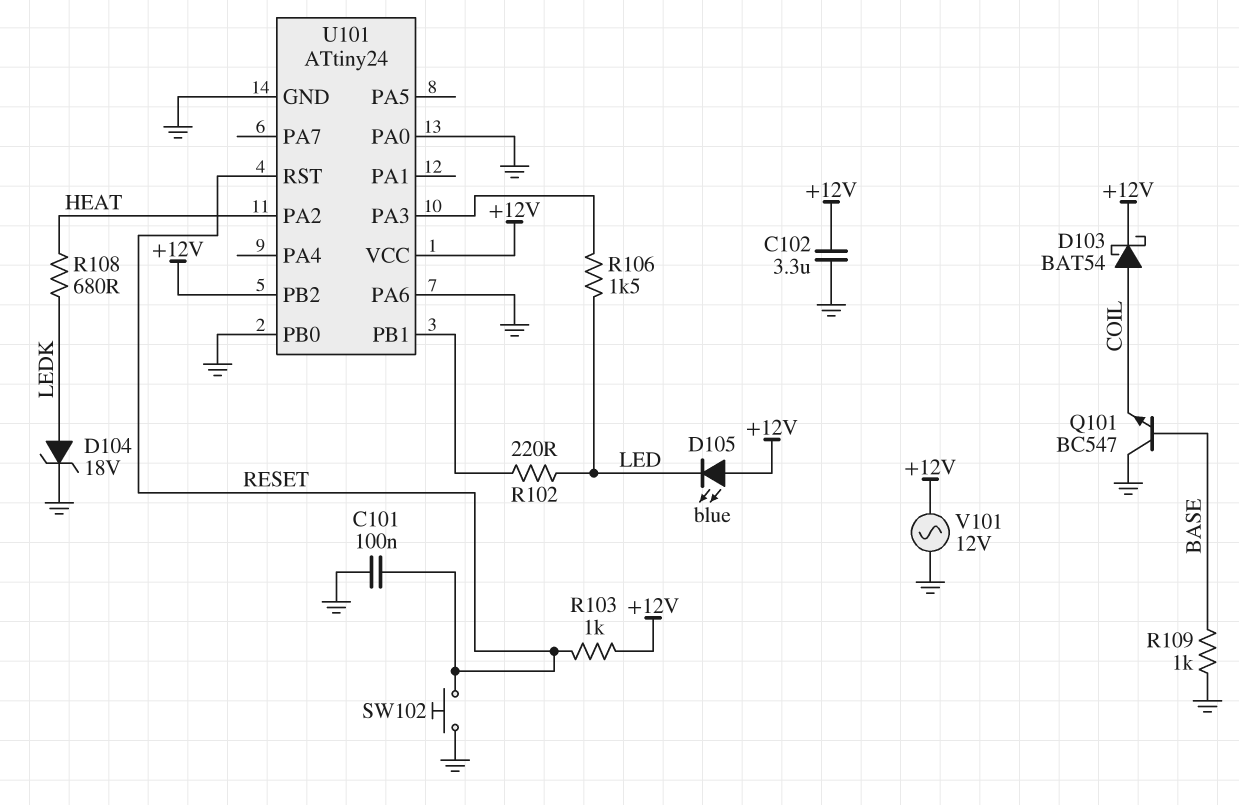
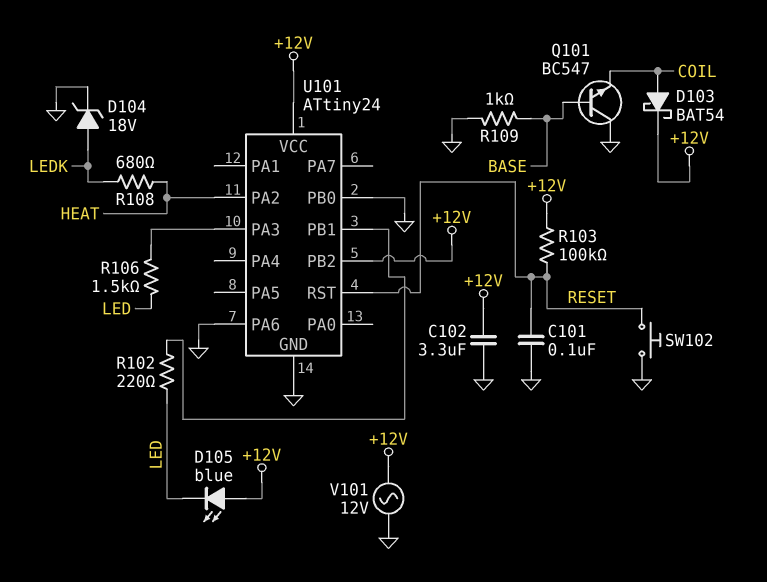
R103: 1k (+12V, RESET) -> 100k (+12V, RESET)
U101 pin PA0: GND -> none

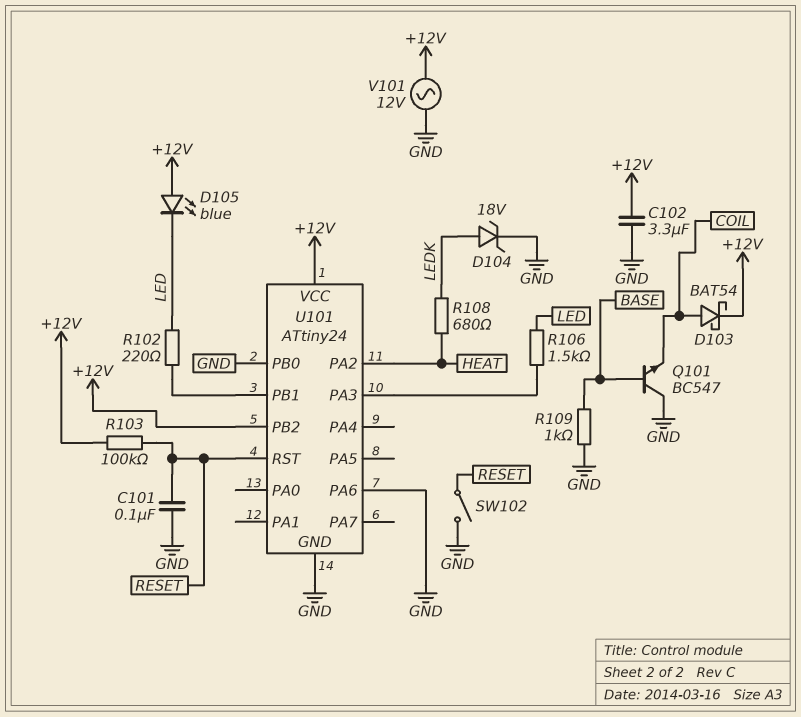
SW102: button (GND, RESET) -> switch (GND, RESET)

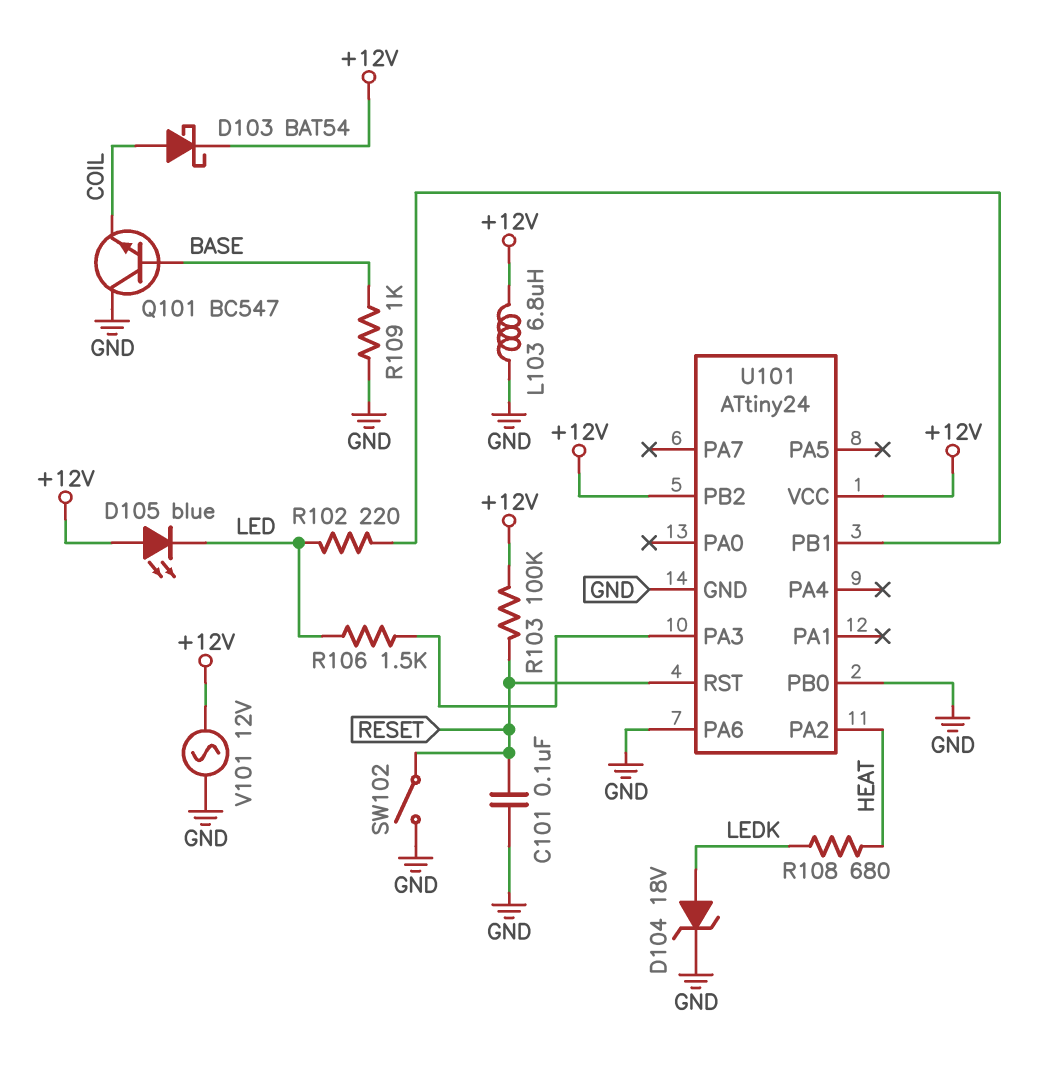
C102: 3.3uF (+12V, GND) -> none
L103: none -> 6.8uH (+12V, GND)

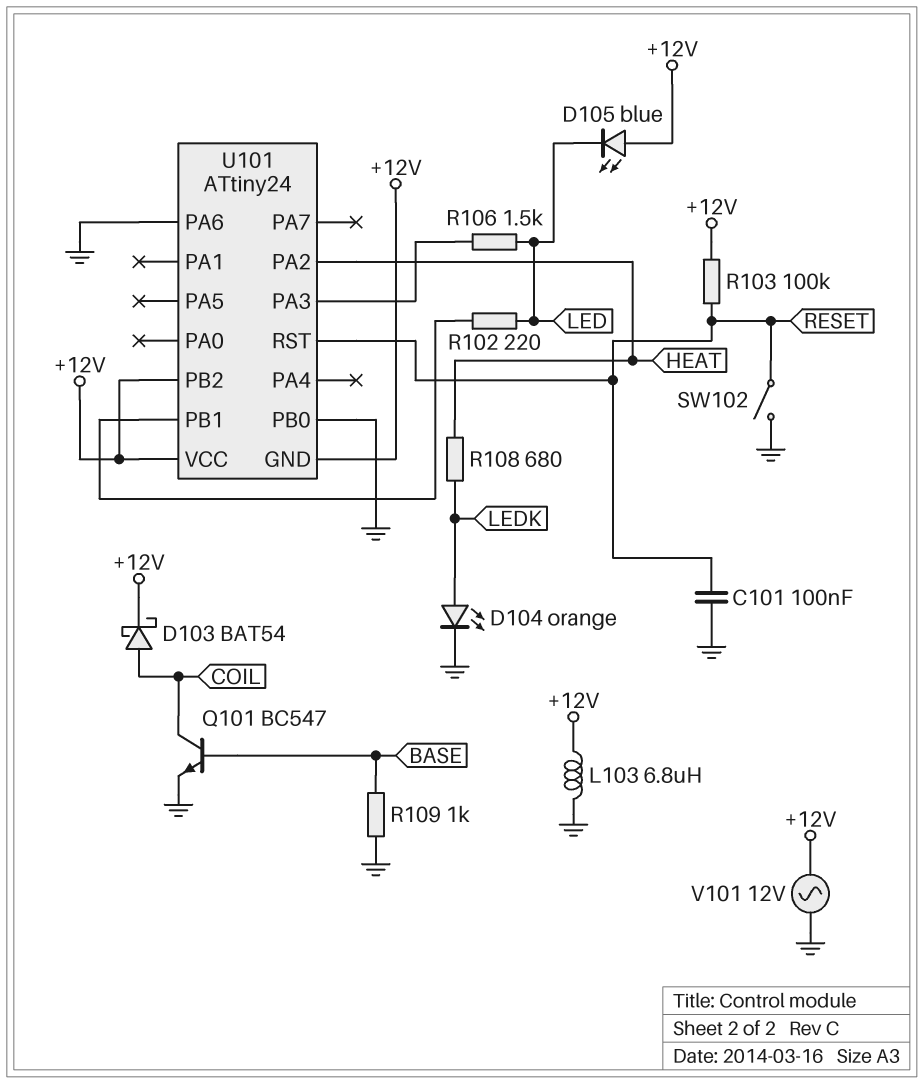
D104: zener 18V (A LEDK, K GND) -> LED orange (A LEDK, K GND)
Q101: NPN BC547 (B BASE, C GND, E COIL) -> NPN BC547 (B BASE, C COIL, E GND)
U101 pin GND: GND -> +12V

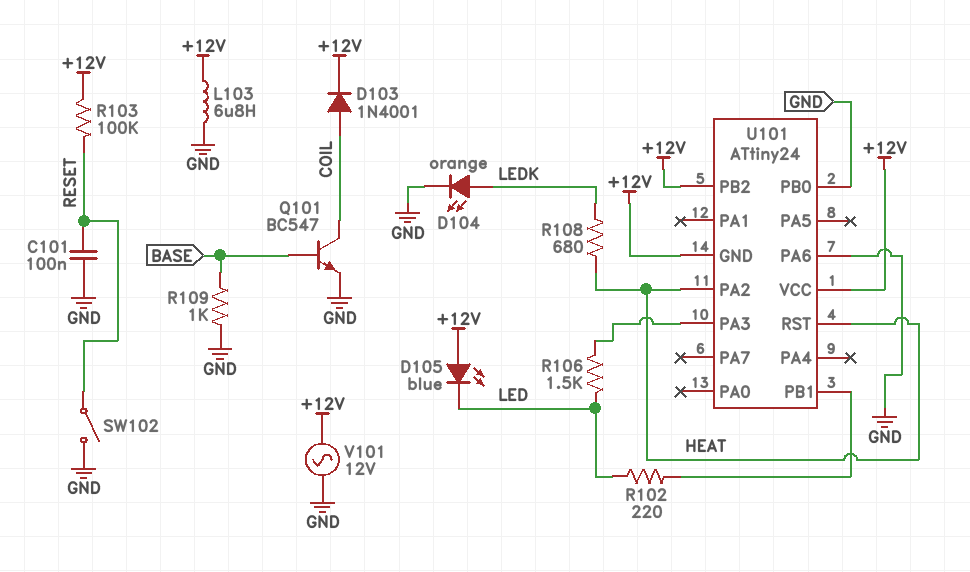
D103: schottky BAT54 (A COIL, K +12V) -> diode 1N4001 (A COIL, K +12V)
U101 pin RST: RESET -> HEAT

